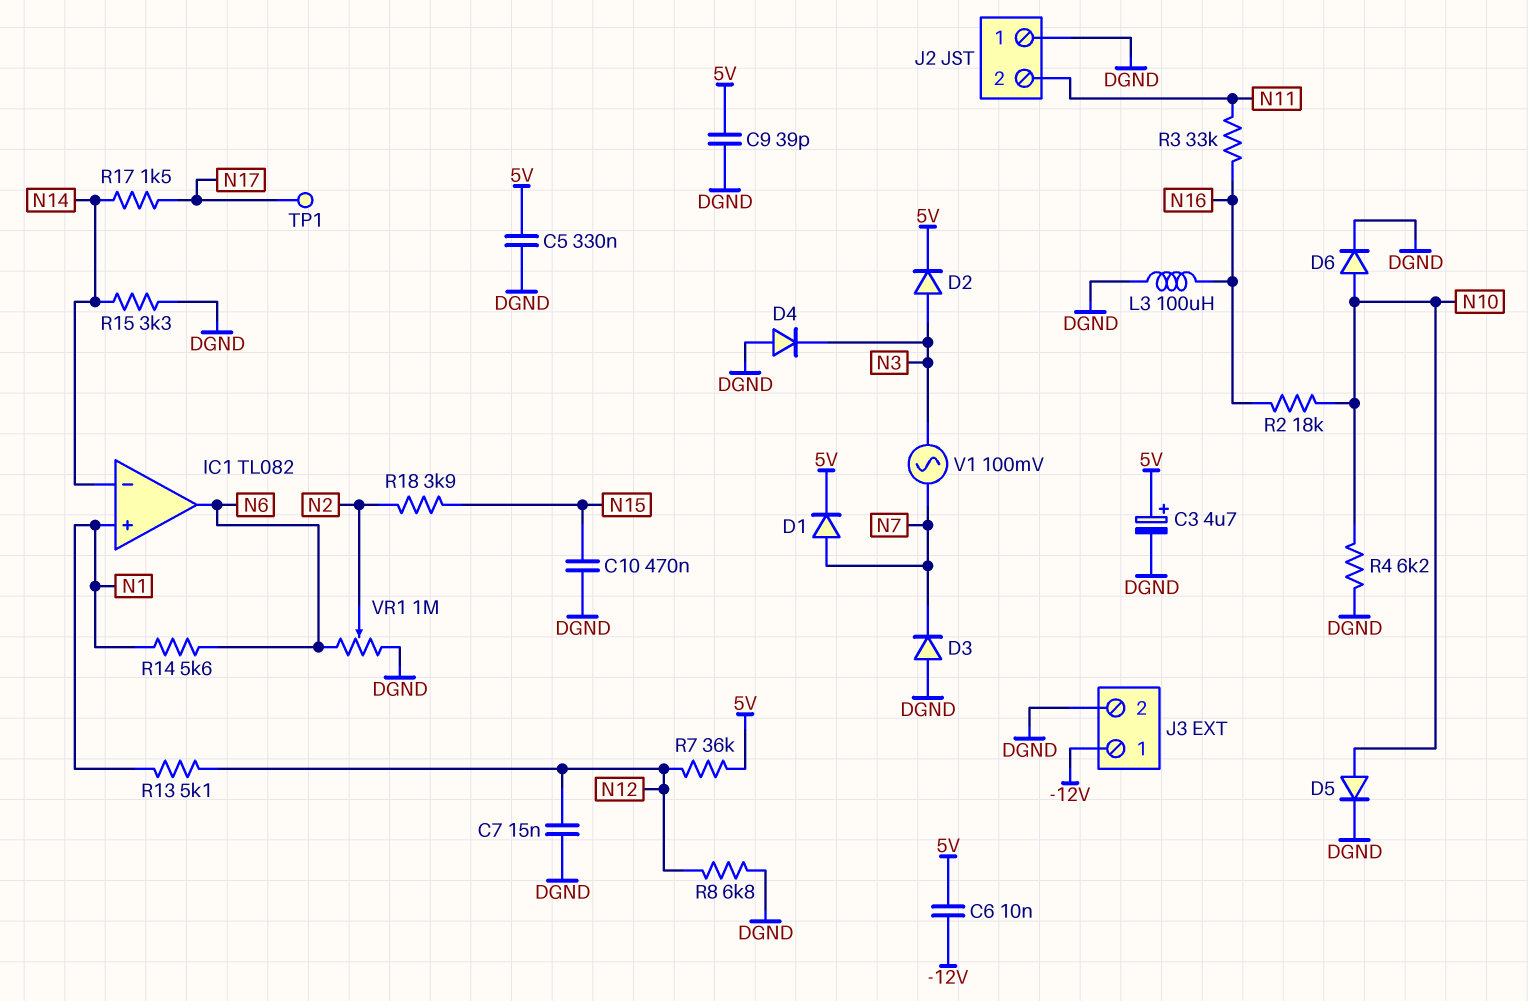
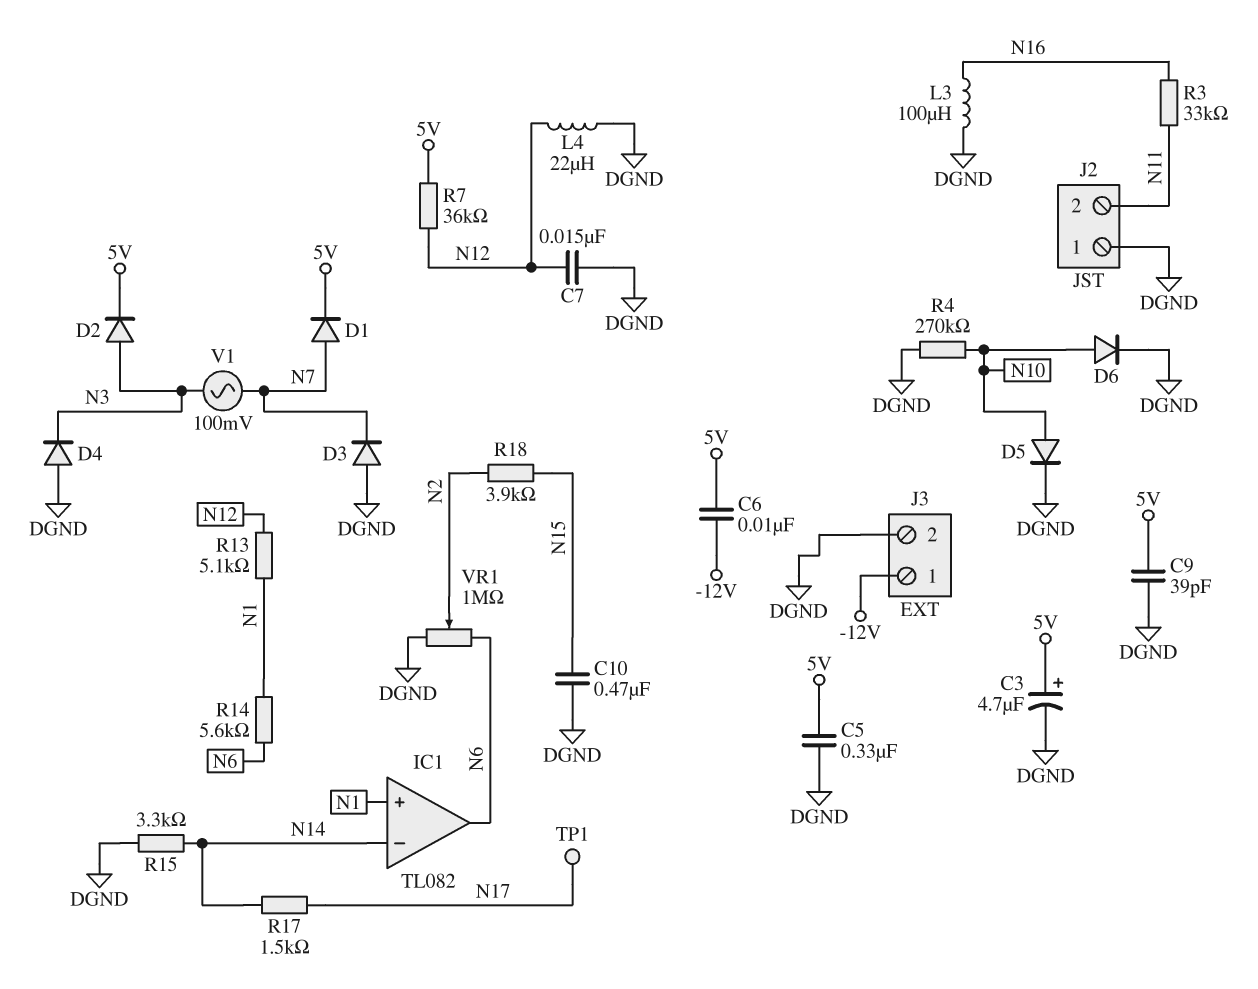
L4: none -> 22uH (DGND, N12)
R2: 18k (N10, N16) -> none
R4: 6.2k (DGND, N10) -> 270k (DGND, N10)
R8: 6.8k (DGND, N12) -> none

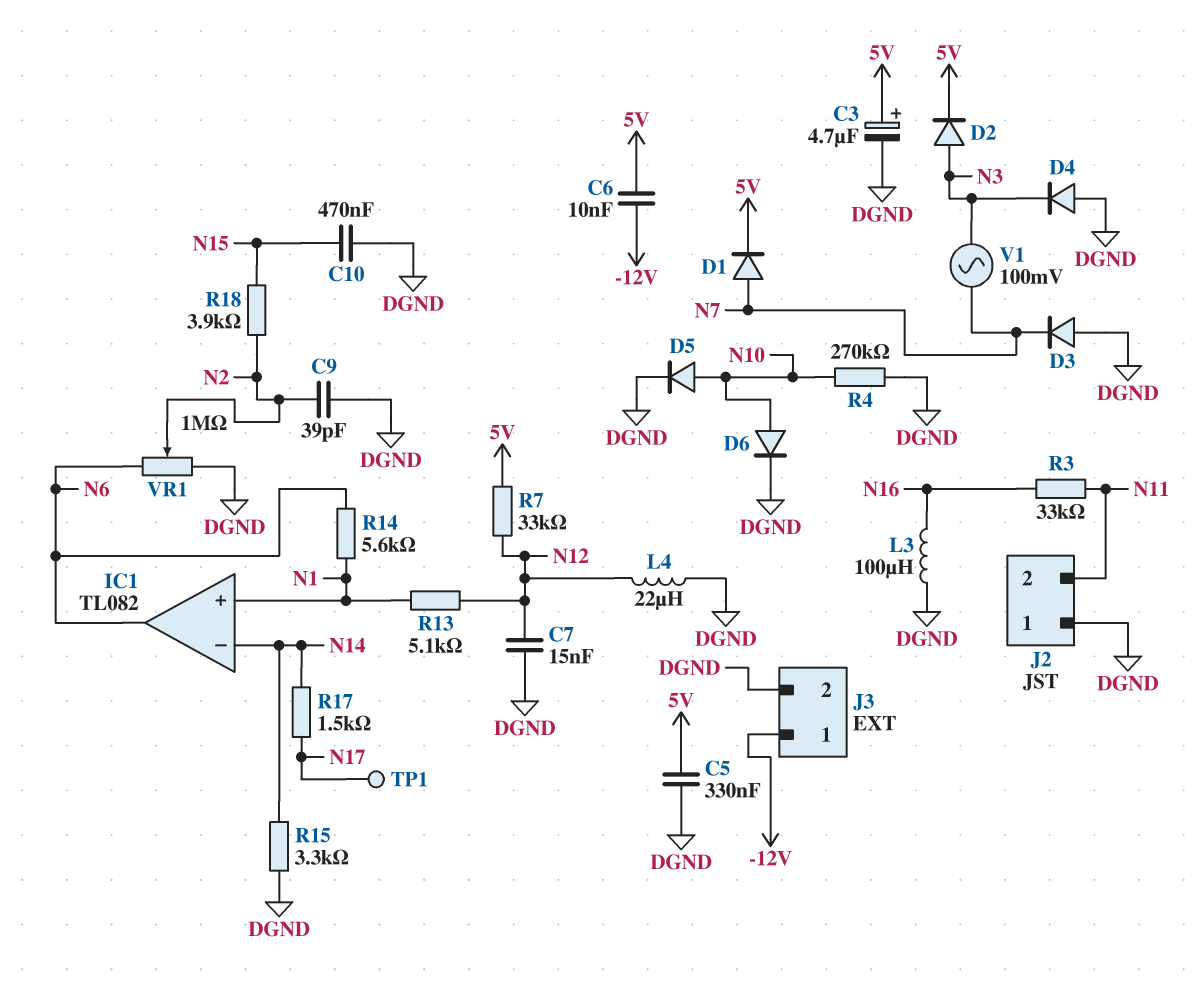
C9: 39pF (5V, DGND) -> 39pF (DGND, N2)
R7: 36k (5V, N12) -> 33k (5V, N12)

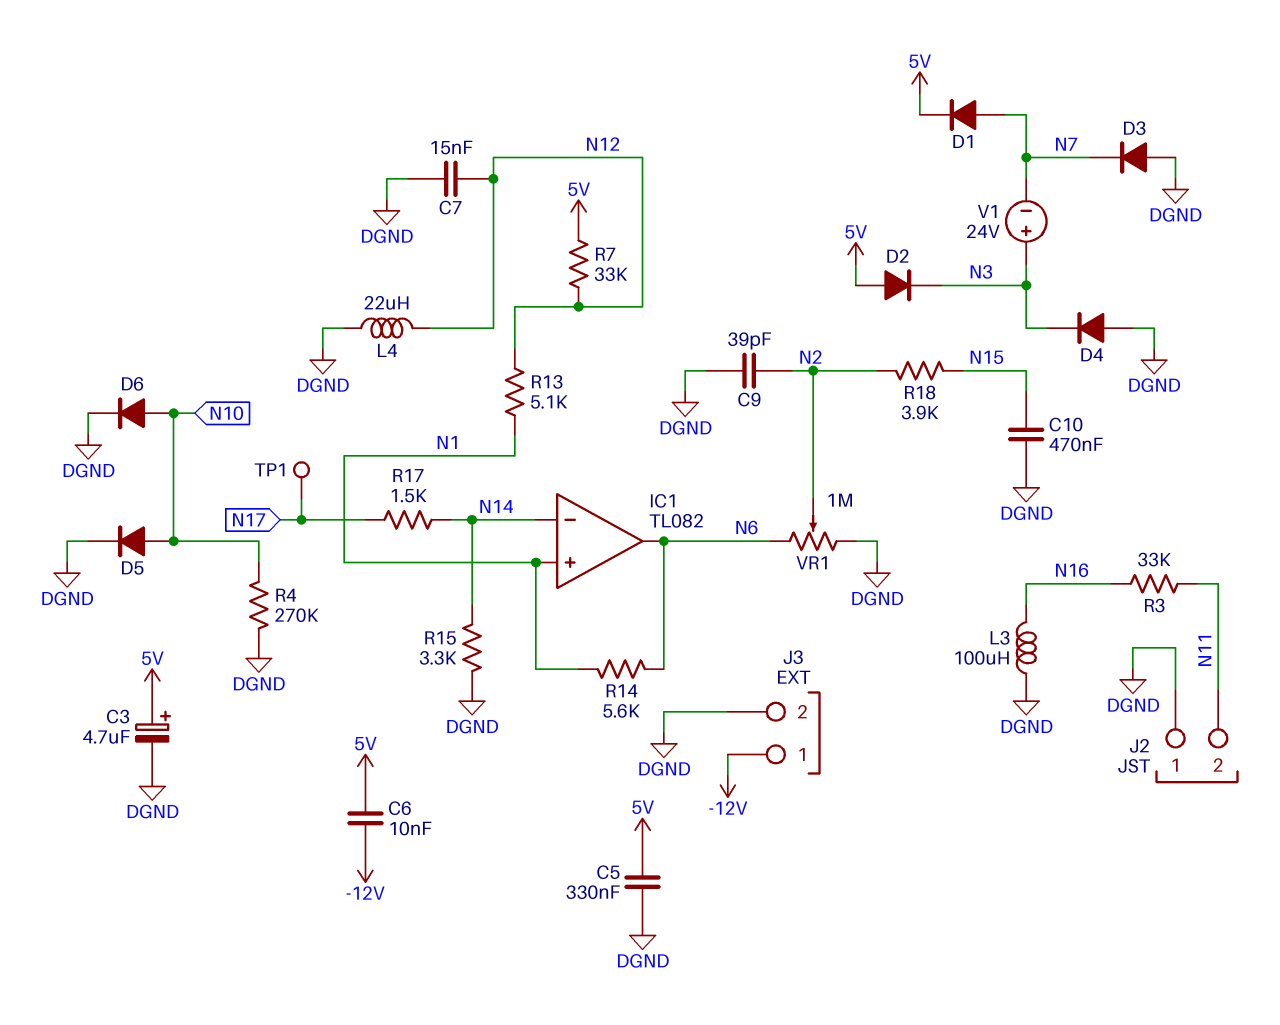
D2: diode (A N3, K 5V) -> diode (A 5V, K N3)
V1: AC 100mV (N3, N7) -> 24V (plus N3, minus N7)

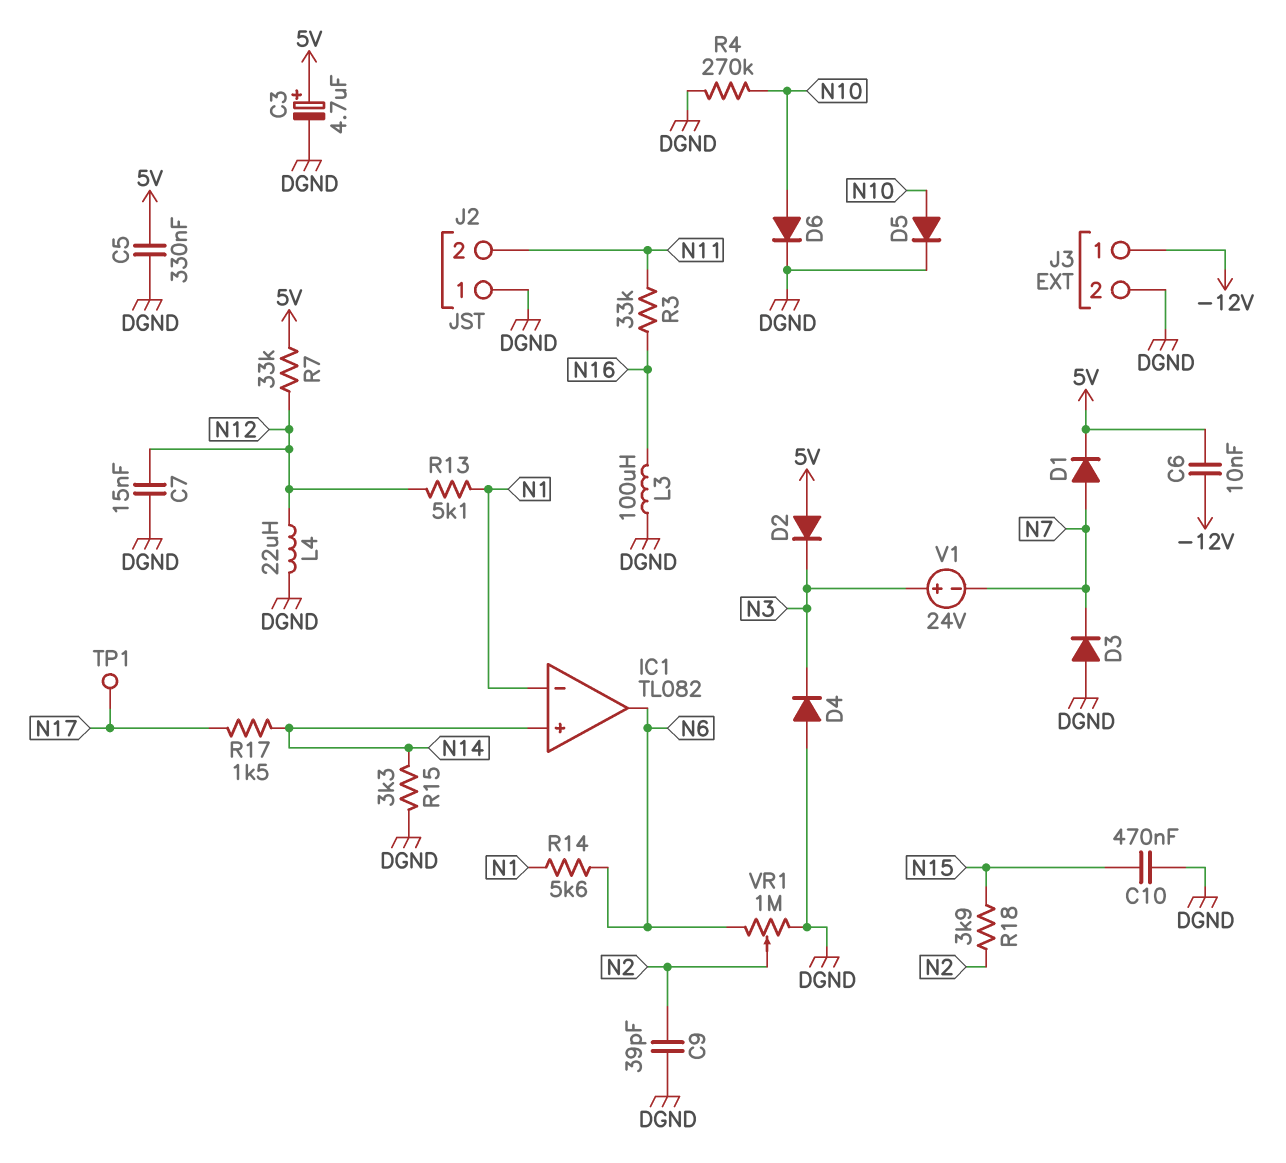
IC1 pin in+: N1 -> N14
IC1 pin in-: N14 -> N1

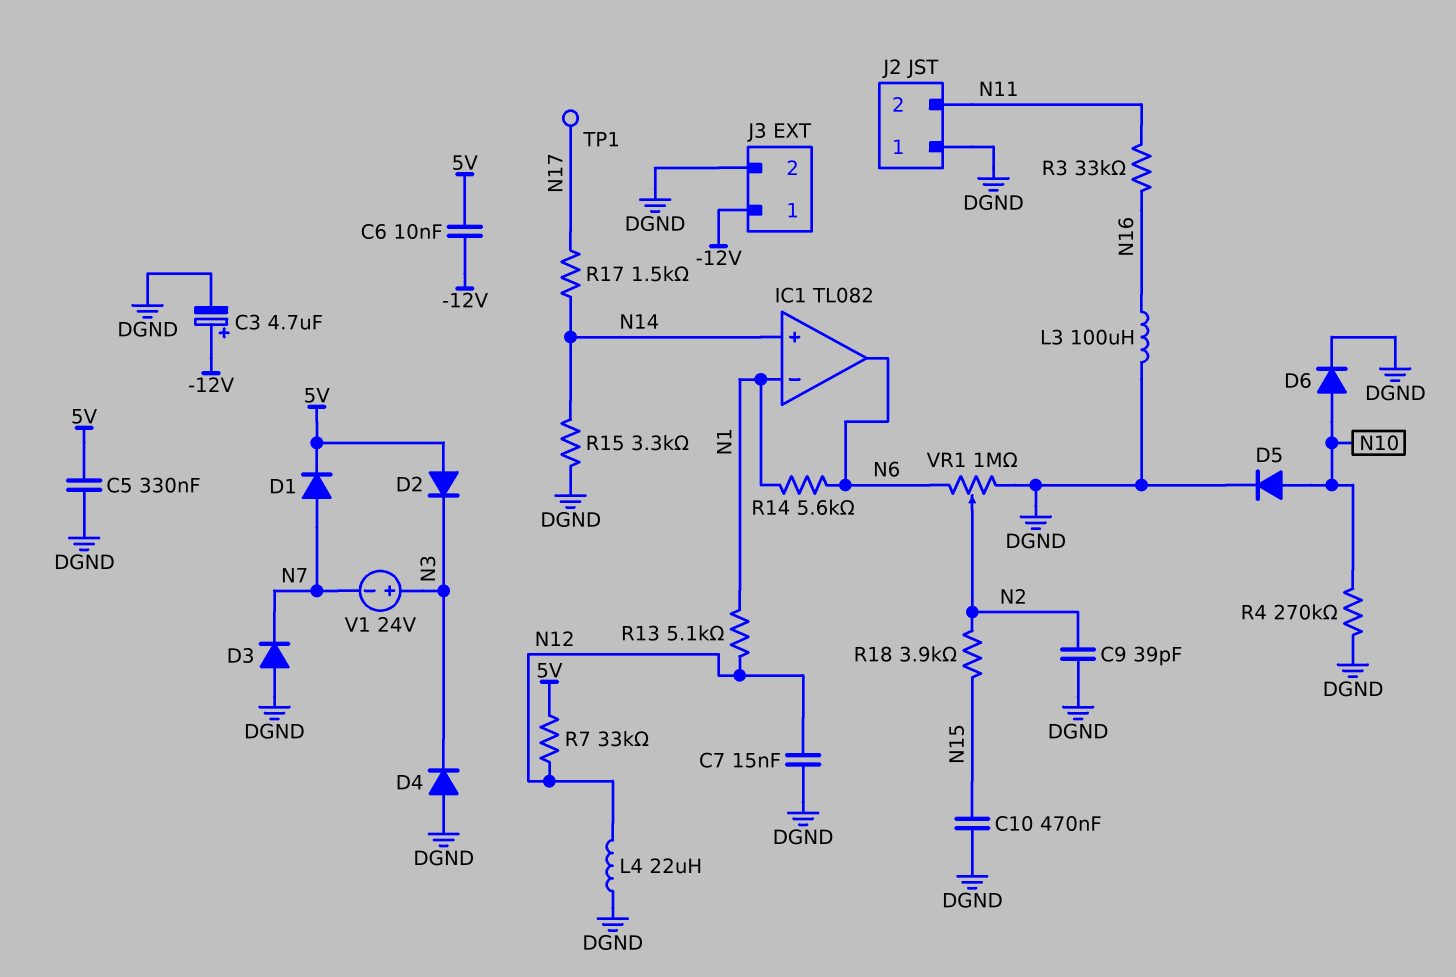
C3: 4.7uF (plus 5V, minus DGND) -> 4.7uF (plus -12V, minus DGND)

